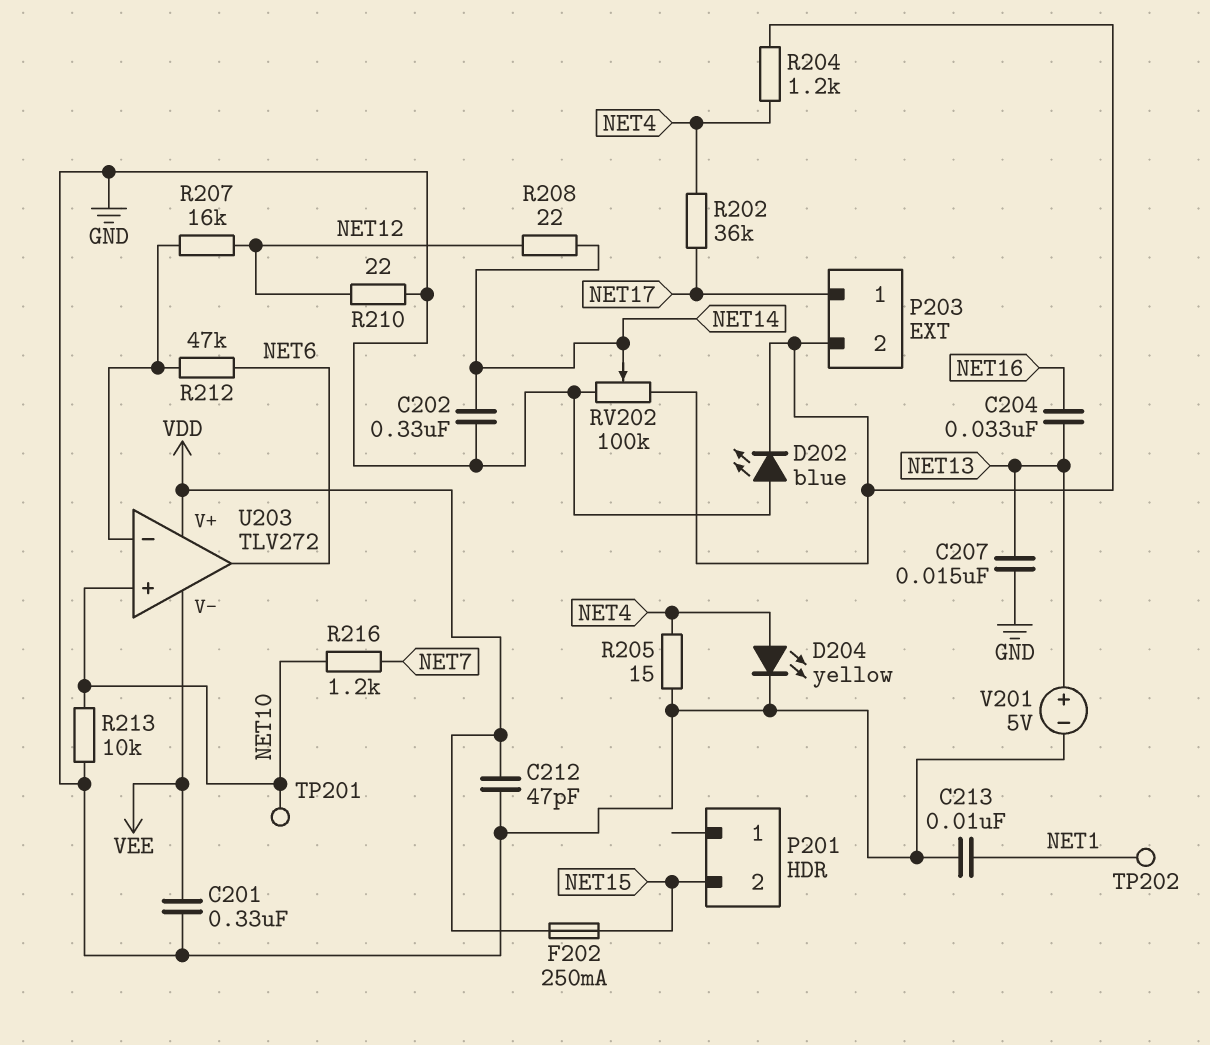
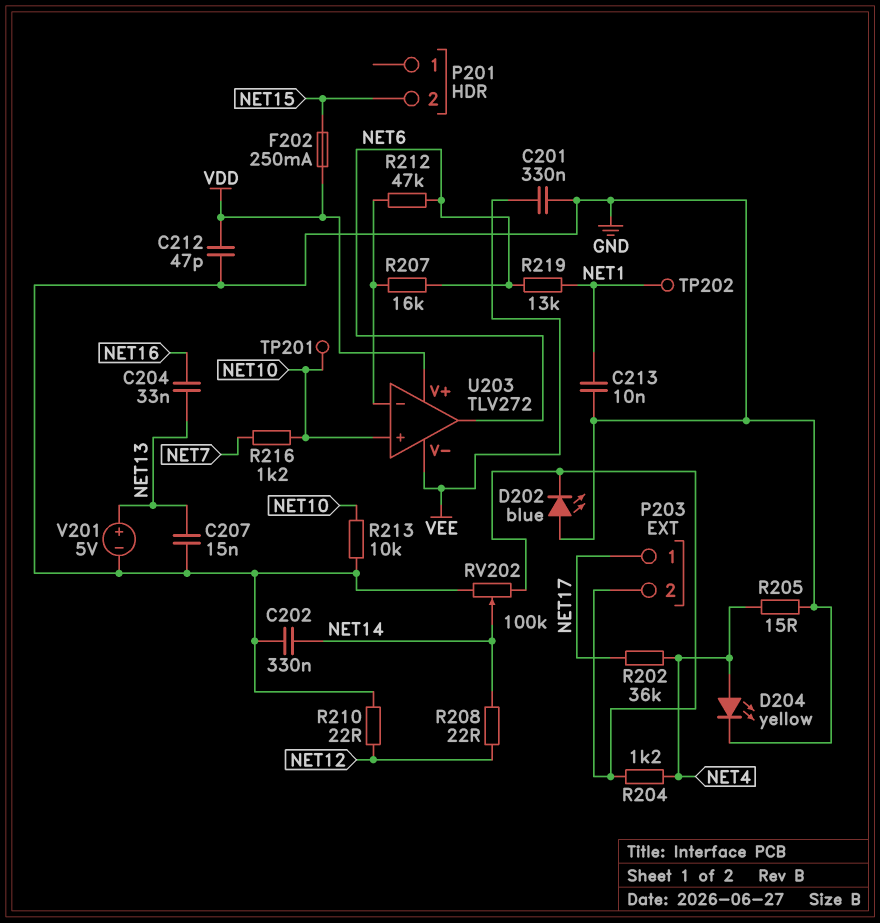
R207: 16k (NET12, U203/in-) -> 16k (NET6, U203/in-)
R219: none -> 13k (NET1, NET6)

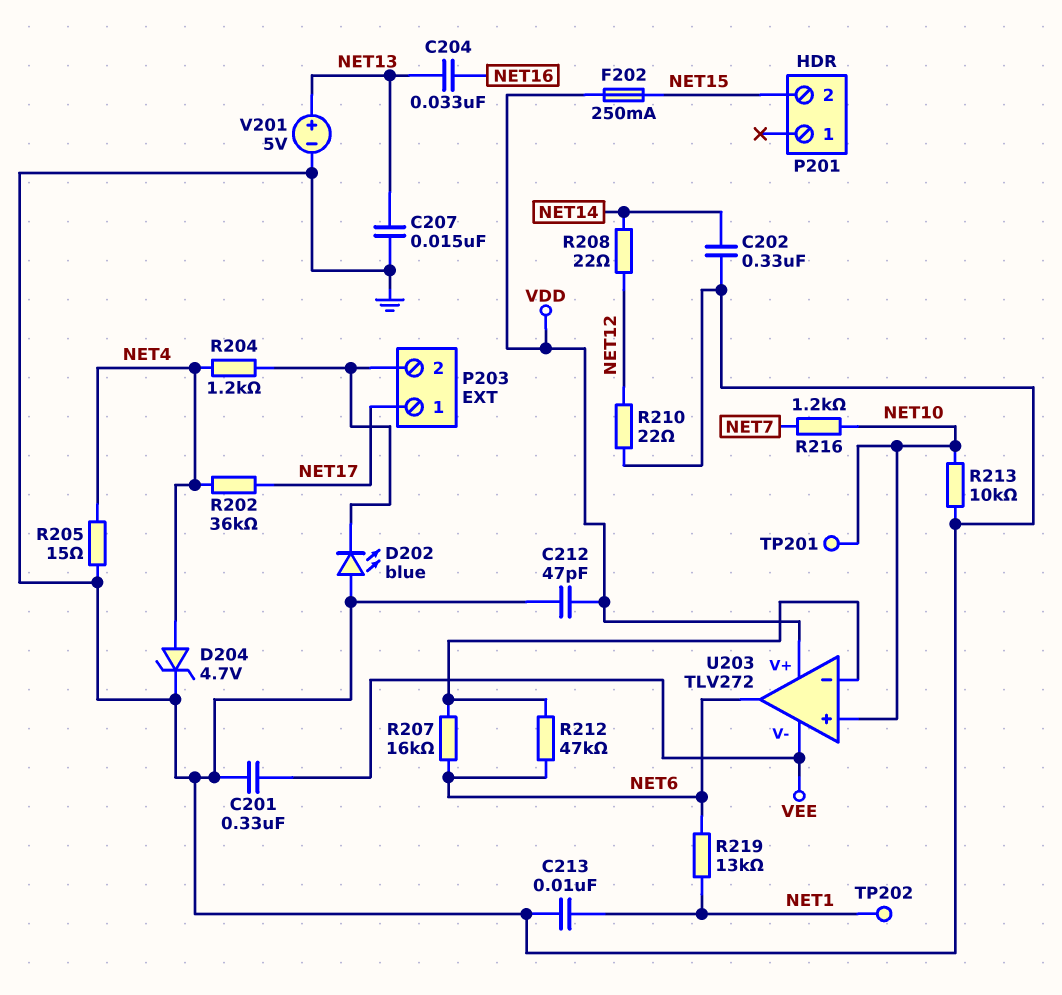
D204: LED yellow (A NET4, K GND) -> zener 4.7V (A NET4, K GND)
RV202: 100k (GND, P203/2, wiper NET14) -> none

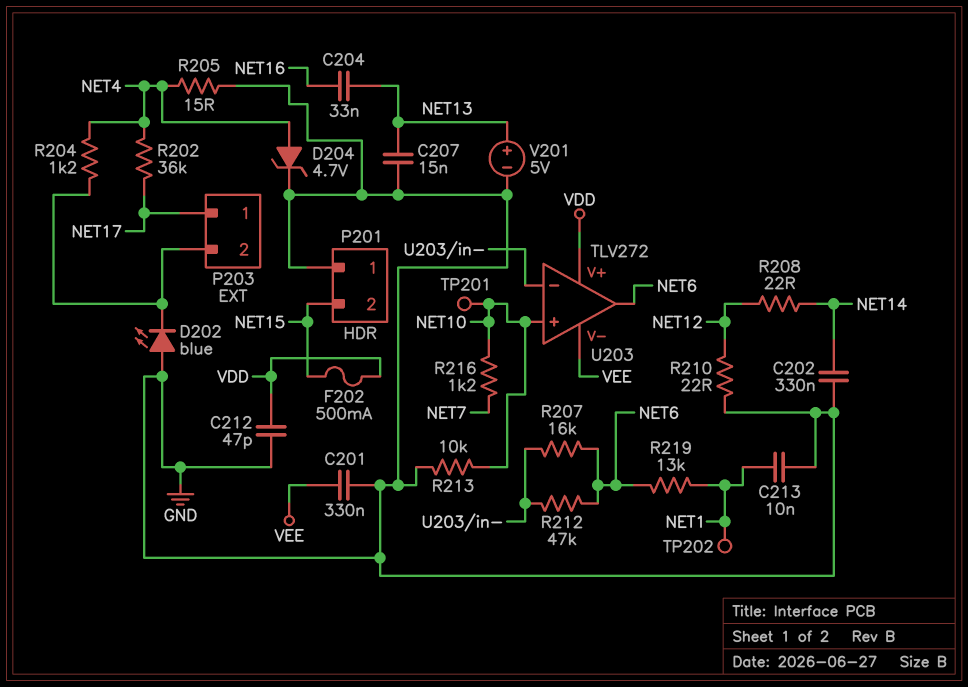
F202: 250mA (NET15, VDD) -> 500mA (NET15, VDD)
P201 pin 1: none -> GND

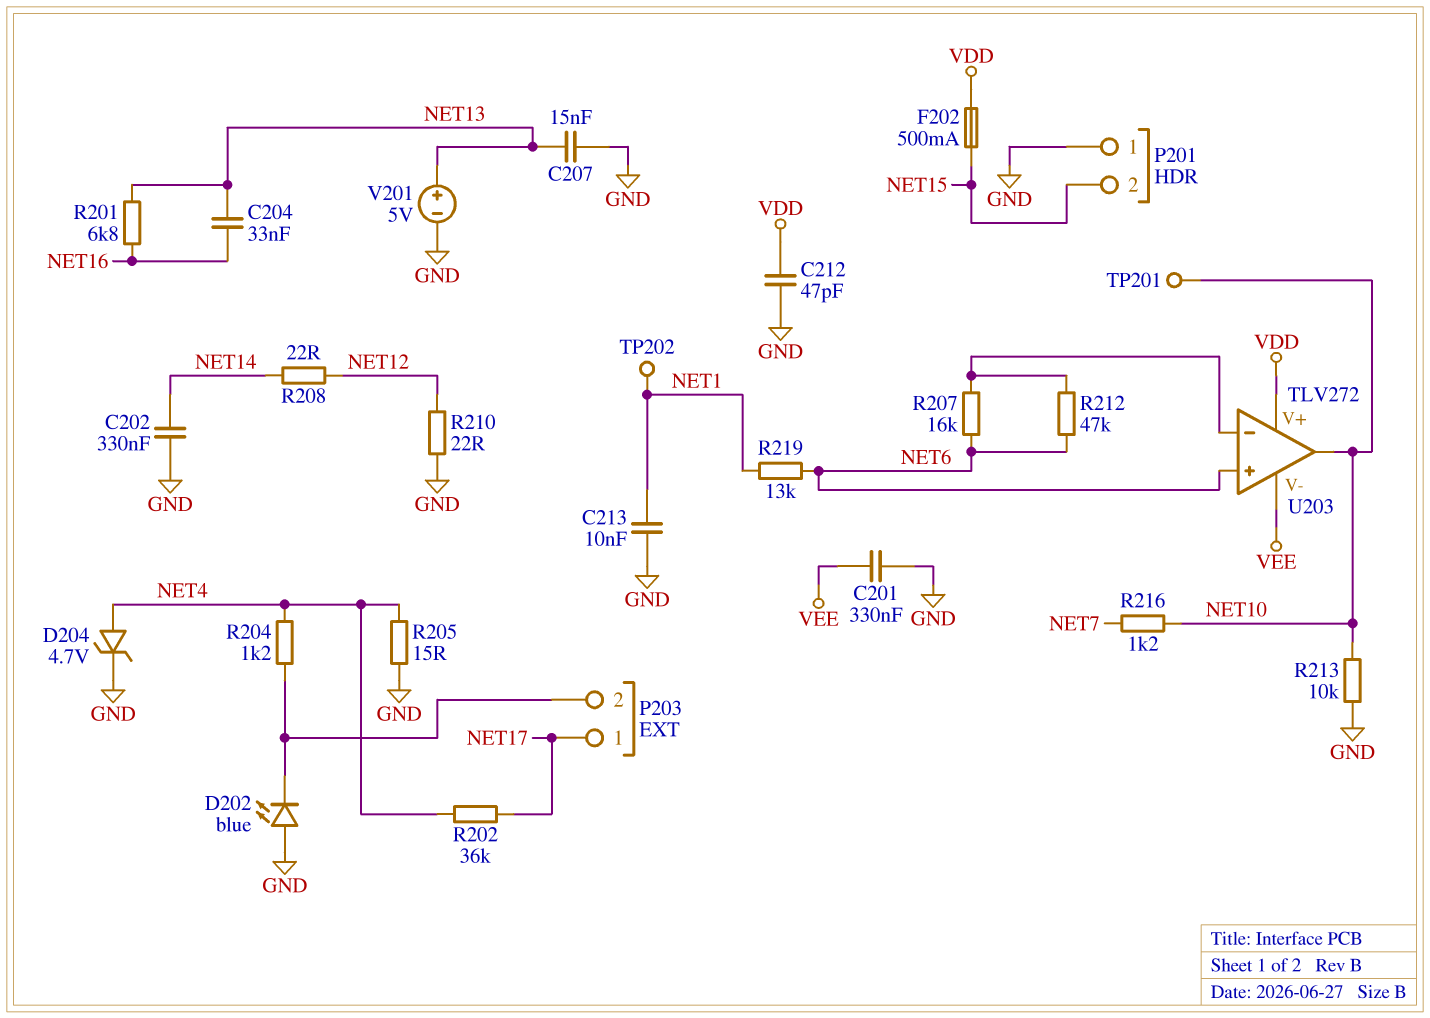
R201: none -> 6.8k (NET13, NET16)
U203 pin in+: NET10 -> NET6
U203 pin out: NET6 -> NET10

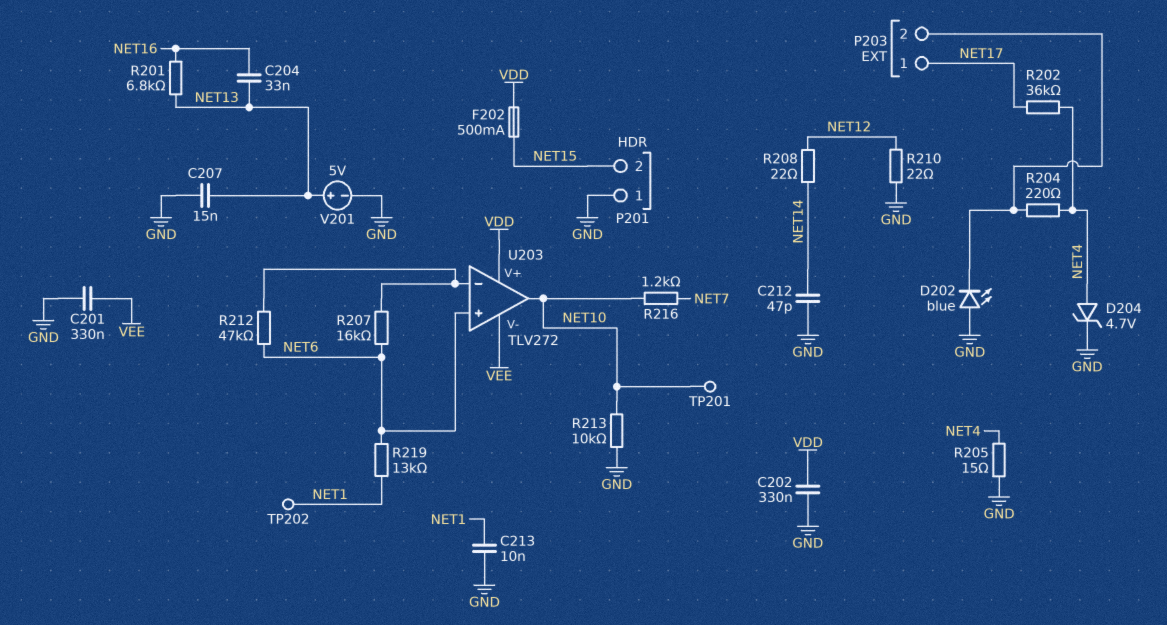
C202: 330nF (GND, NET14) -> 330nF (GND, VDD)
C212: 47pF (GND, VDD) -> 47pF (GND, NET14)
R204: 1.2k (NET4, P203/2) -> 220 (NET4, P203/2)

